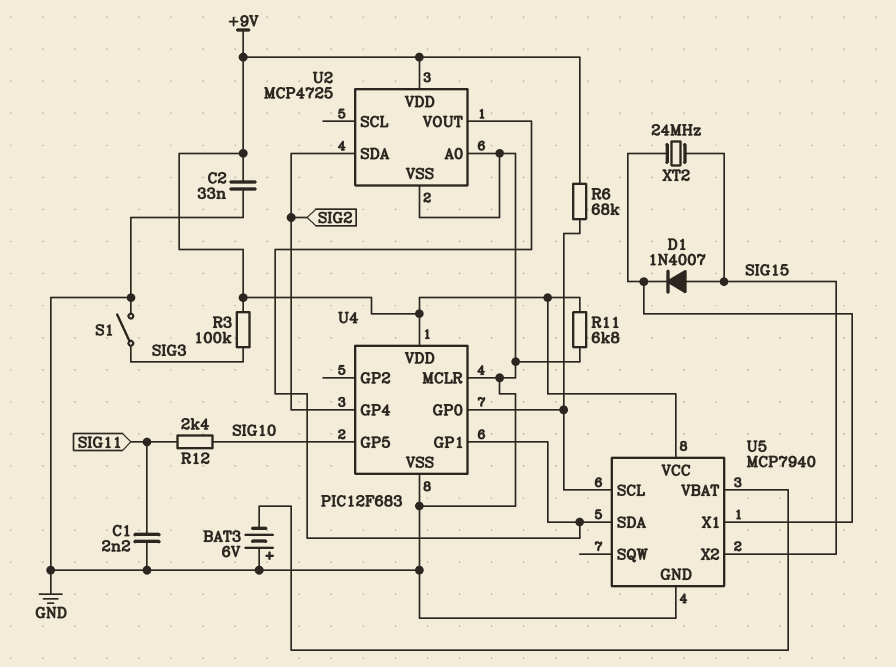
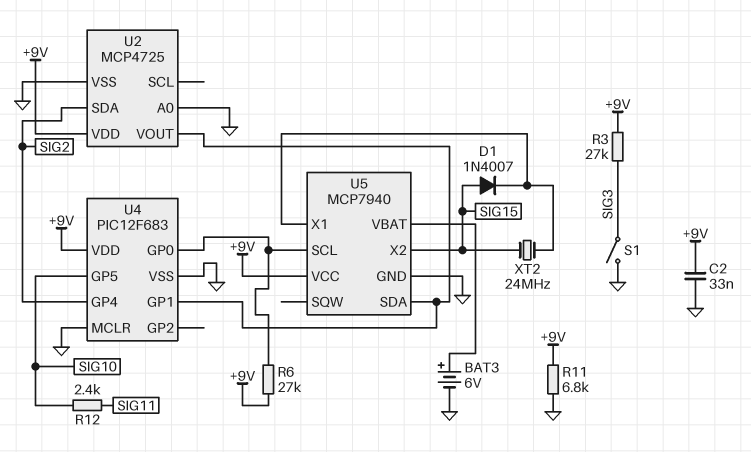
BAT3: 6V (plus GND, minus U5/VBAT) -> 6V (plus U5/VBAT, minus GND)
C1: 2.2nF (GND, SIG11) -> none
R3: 100k (+9V, SIG3) -> 27k (+9V, SIG3)
R6: 68k (+9V, U4/GP0) -> 27k (+9V, U4/GP0)

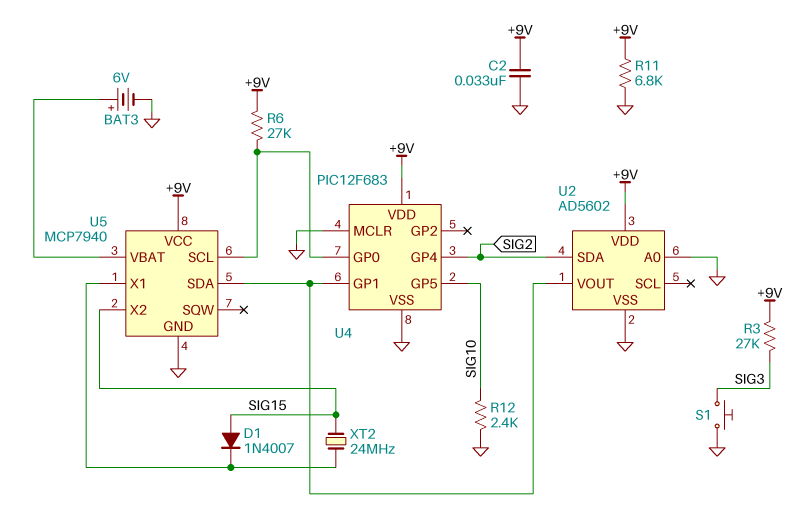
R12: 2.4k (SIG10, SIG11) -> 2.4k (GND, SIG10)
S1: switch (GND, SIG3) -> button (GND, SIG3)
U2: MCP4725 -> AD5602

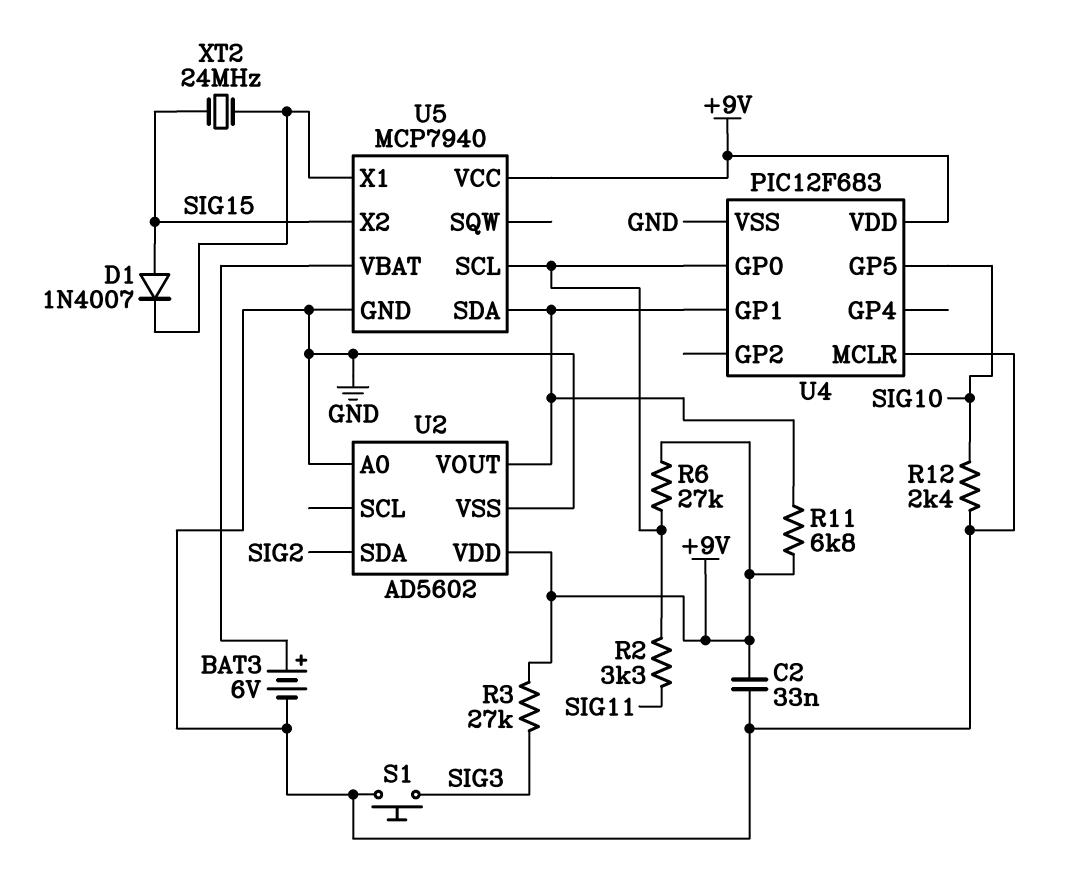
R2: none -> 3.3k (SIG11, U4/GP0)
R11: 6.8k (+9V, GND) -> 6.8k (+9V, U2/VOUT)
U4 pin GP4: SIG2 -> none

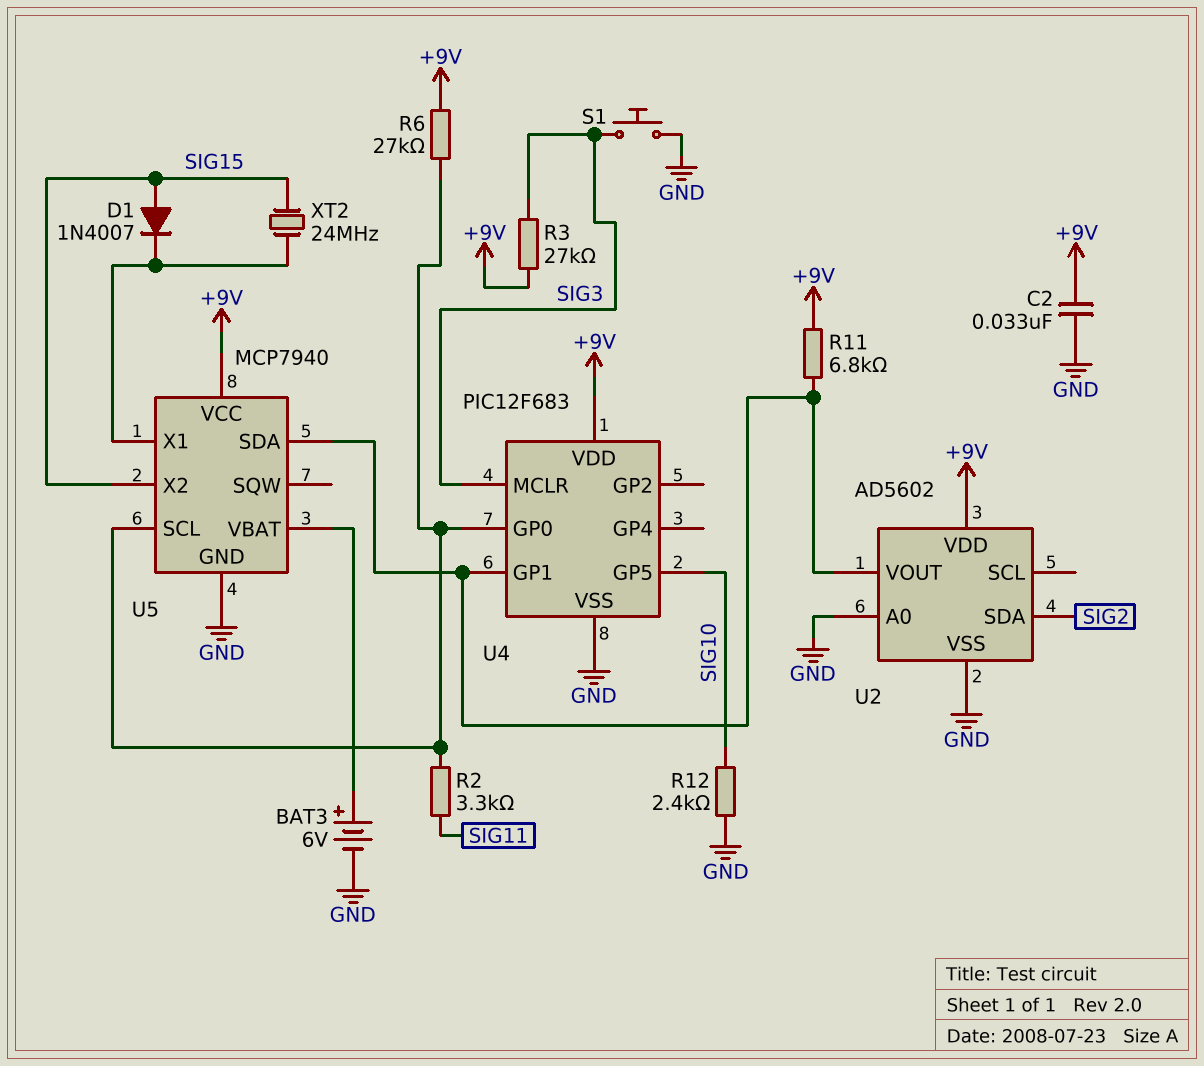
U4 pin MCLR: GND -> SIG3

